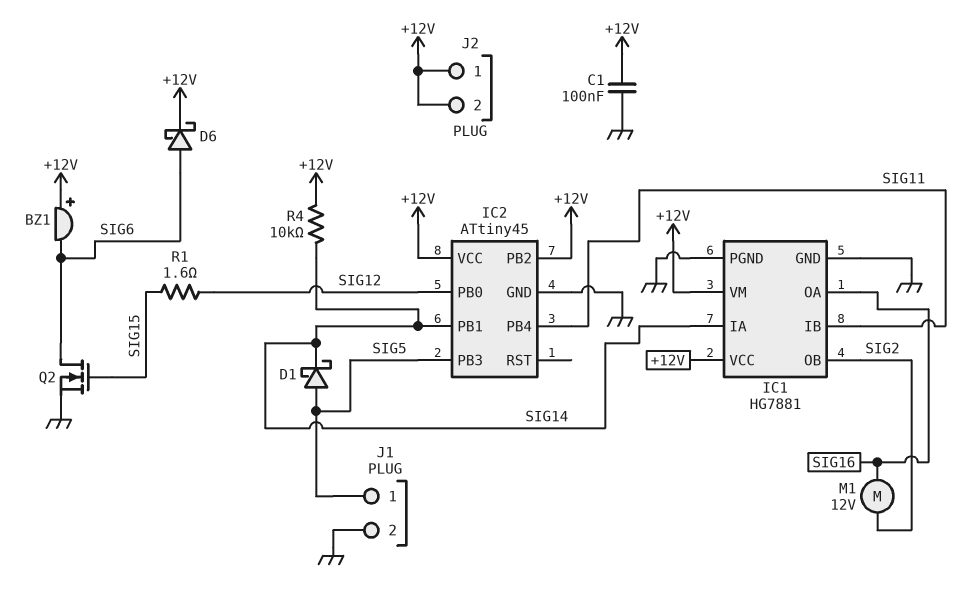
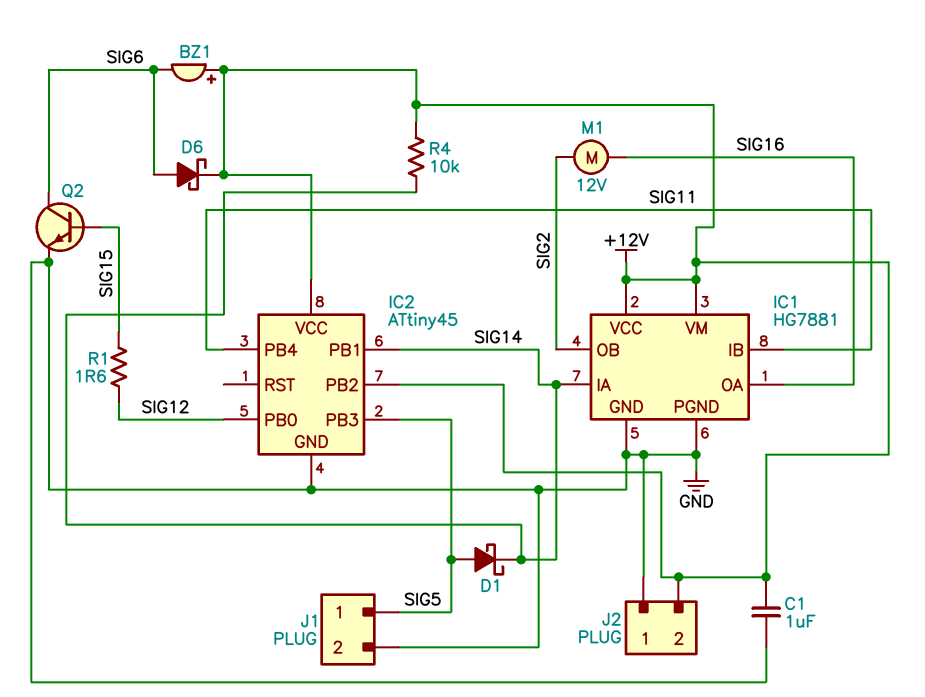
C1: 100nF (+12V, GND) -> 1uF (+12V, GND)
J2 pin 1: +12V -> GND
Q2: NMOS (G SIG15, D SIG6, S GND) -> NPN (B SIG15, C SIG6, E GND)

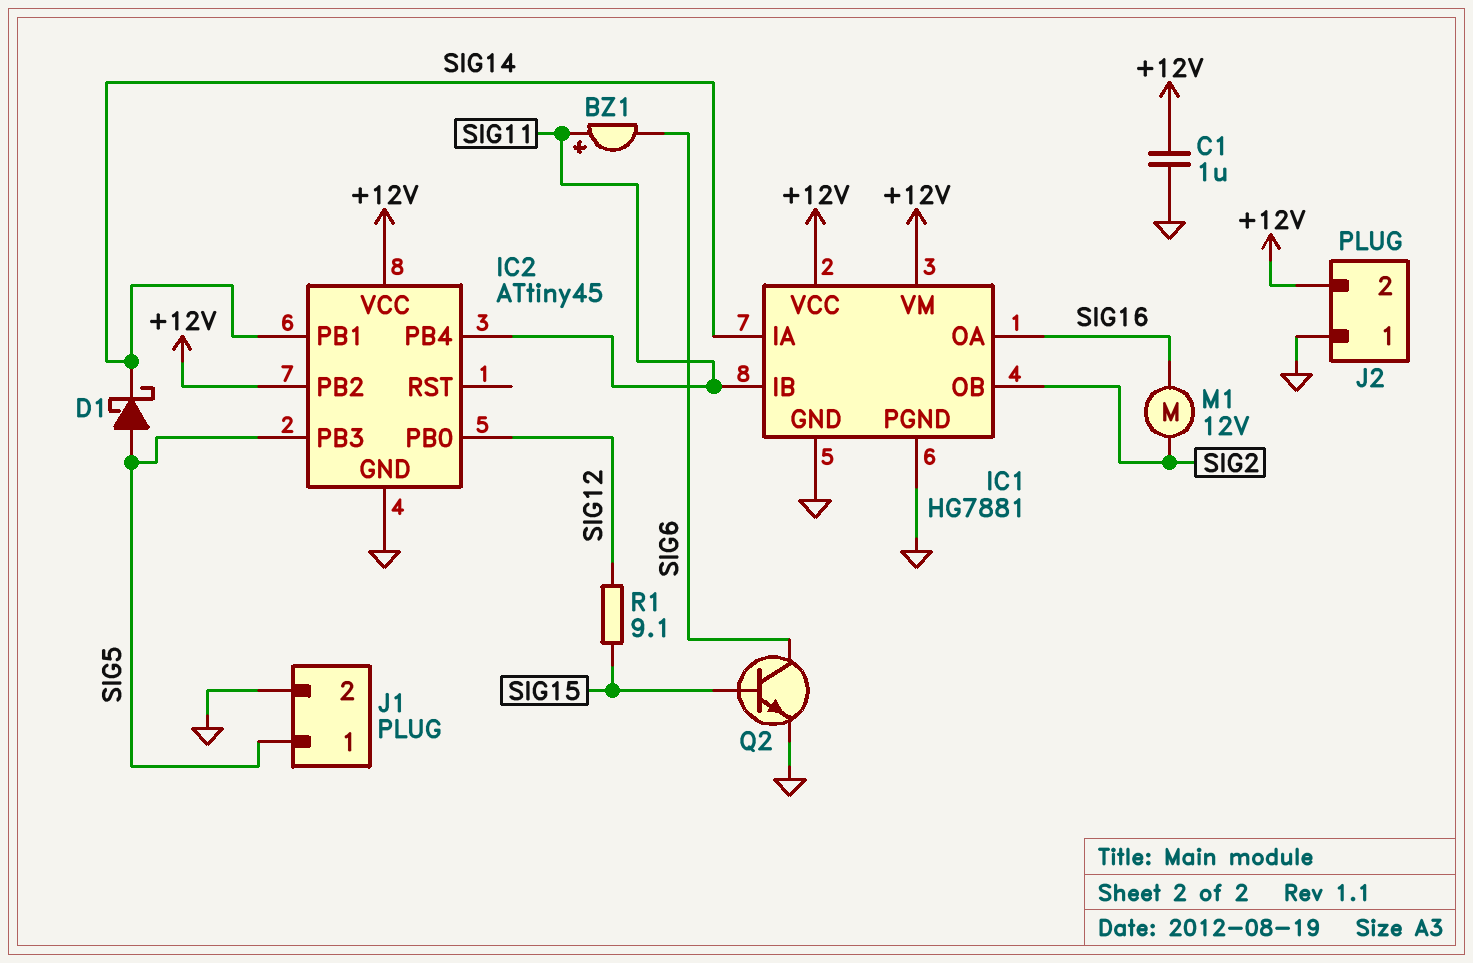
BZ1: buzzer (plus +12V, minus SIG6) -> buzzer (plus SIG11, minus SIG6)
D6: schottky (A SIG6, K +12V) -> none
R1: 1.6 (SIG12, SIG15) -> 9.1 (SIG12, SIG15)
R4: 10k (+12V, SIG14) -> none

